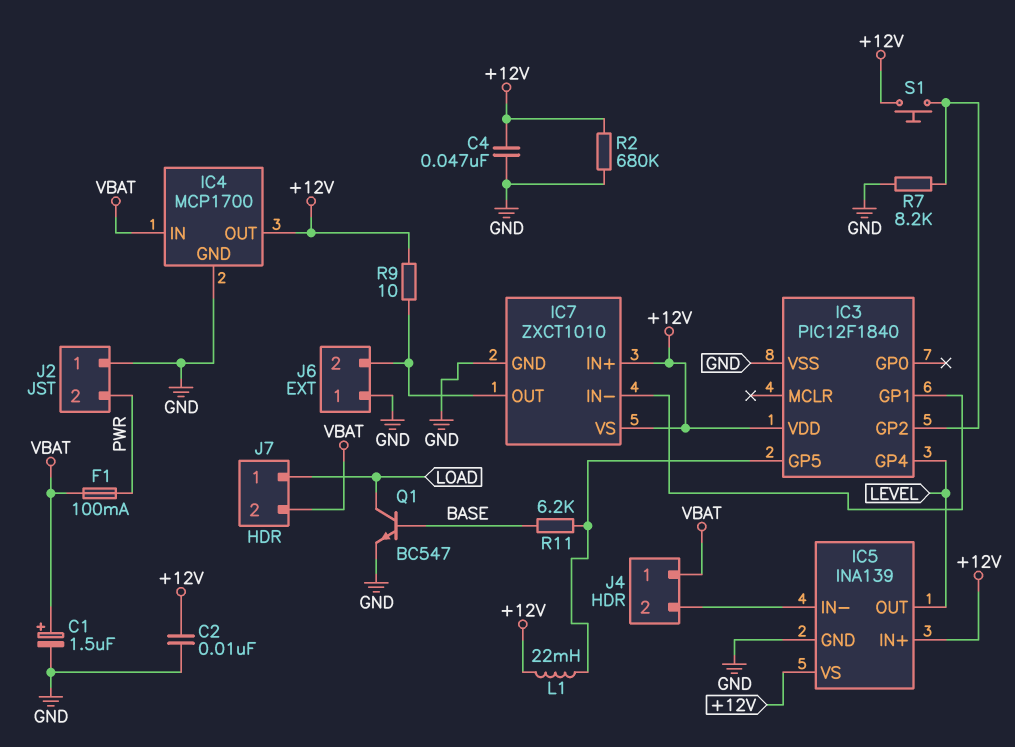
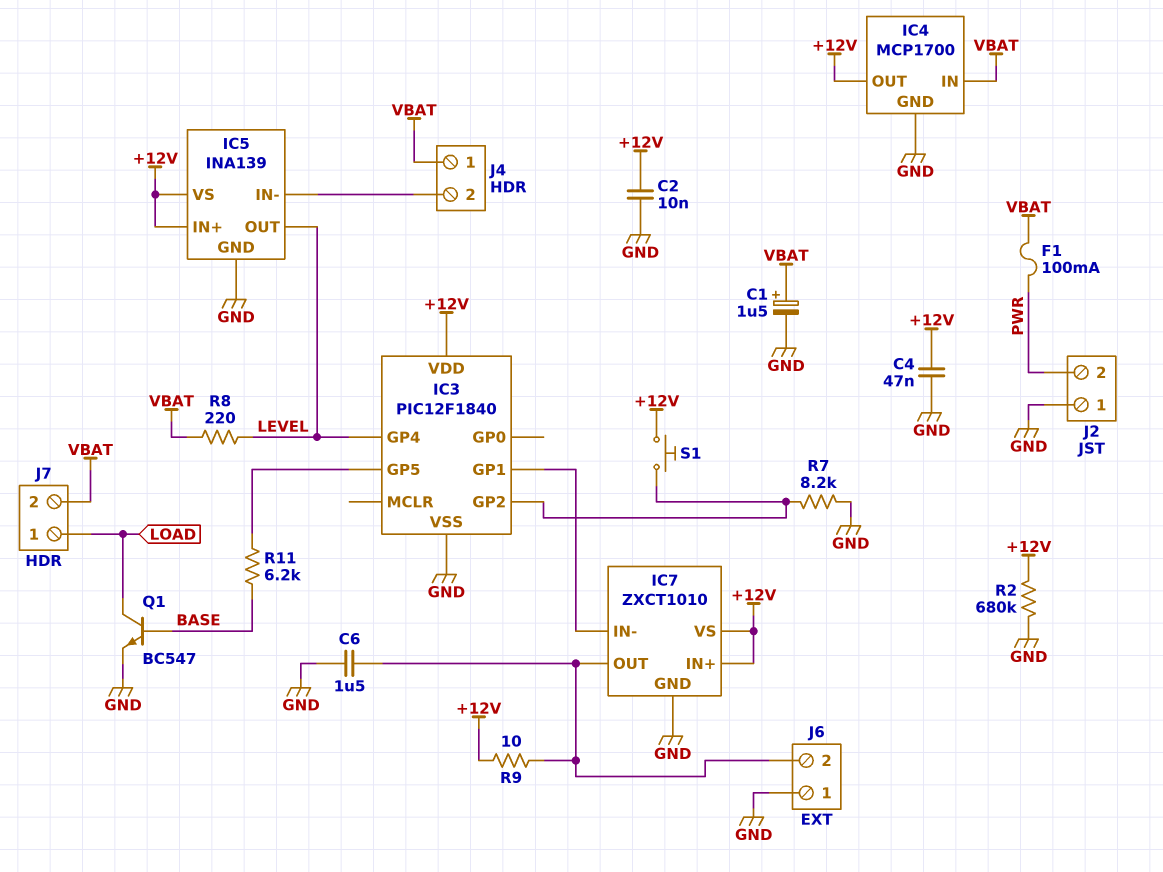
C6: none -> 1.5uF (GND, IC7/OUT)
L1: 22mH (+12V, IC3/GP5) -> none
R8: none -> 220 (LEVEL, VBAT)

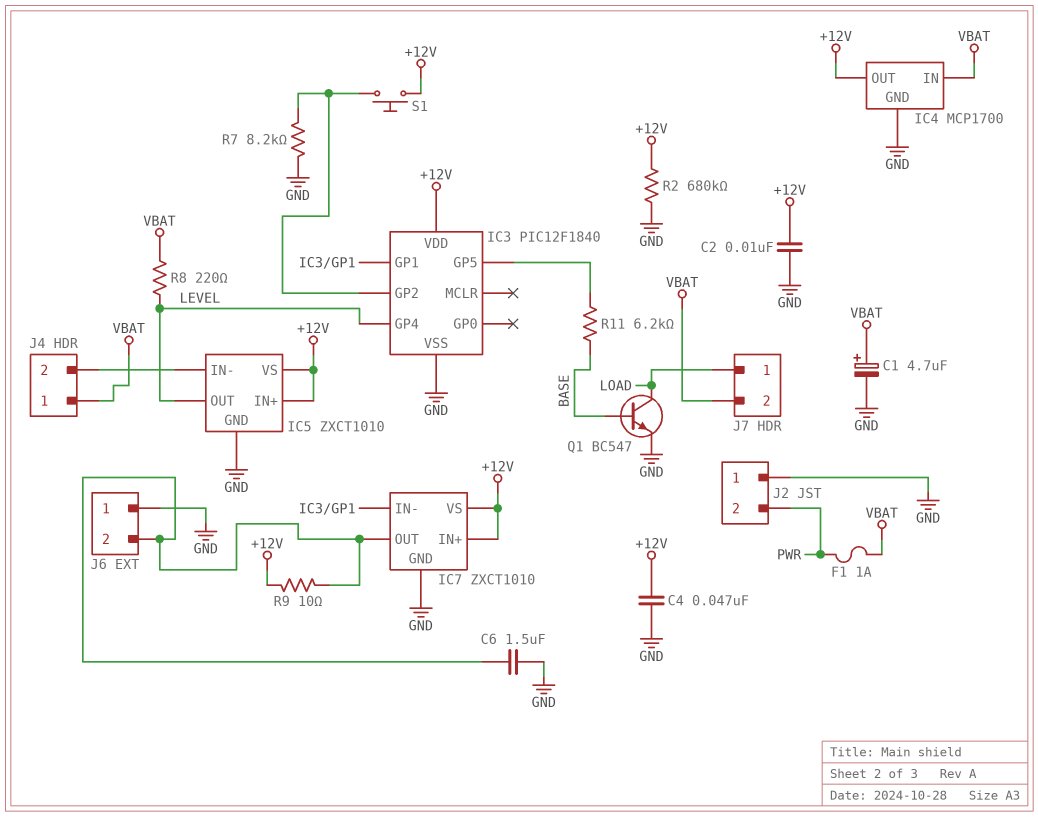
C1: 1.5uF (plus VBAT, minus GND) -> 4.7uF (plus VBAT, minus GND)
F1: 100mA (PWR, VBAT) -> 1A (PWR, VBAT)
IC5: INA139 -> ZXCT1010

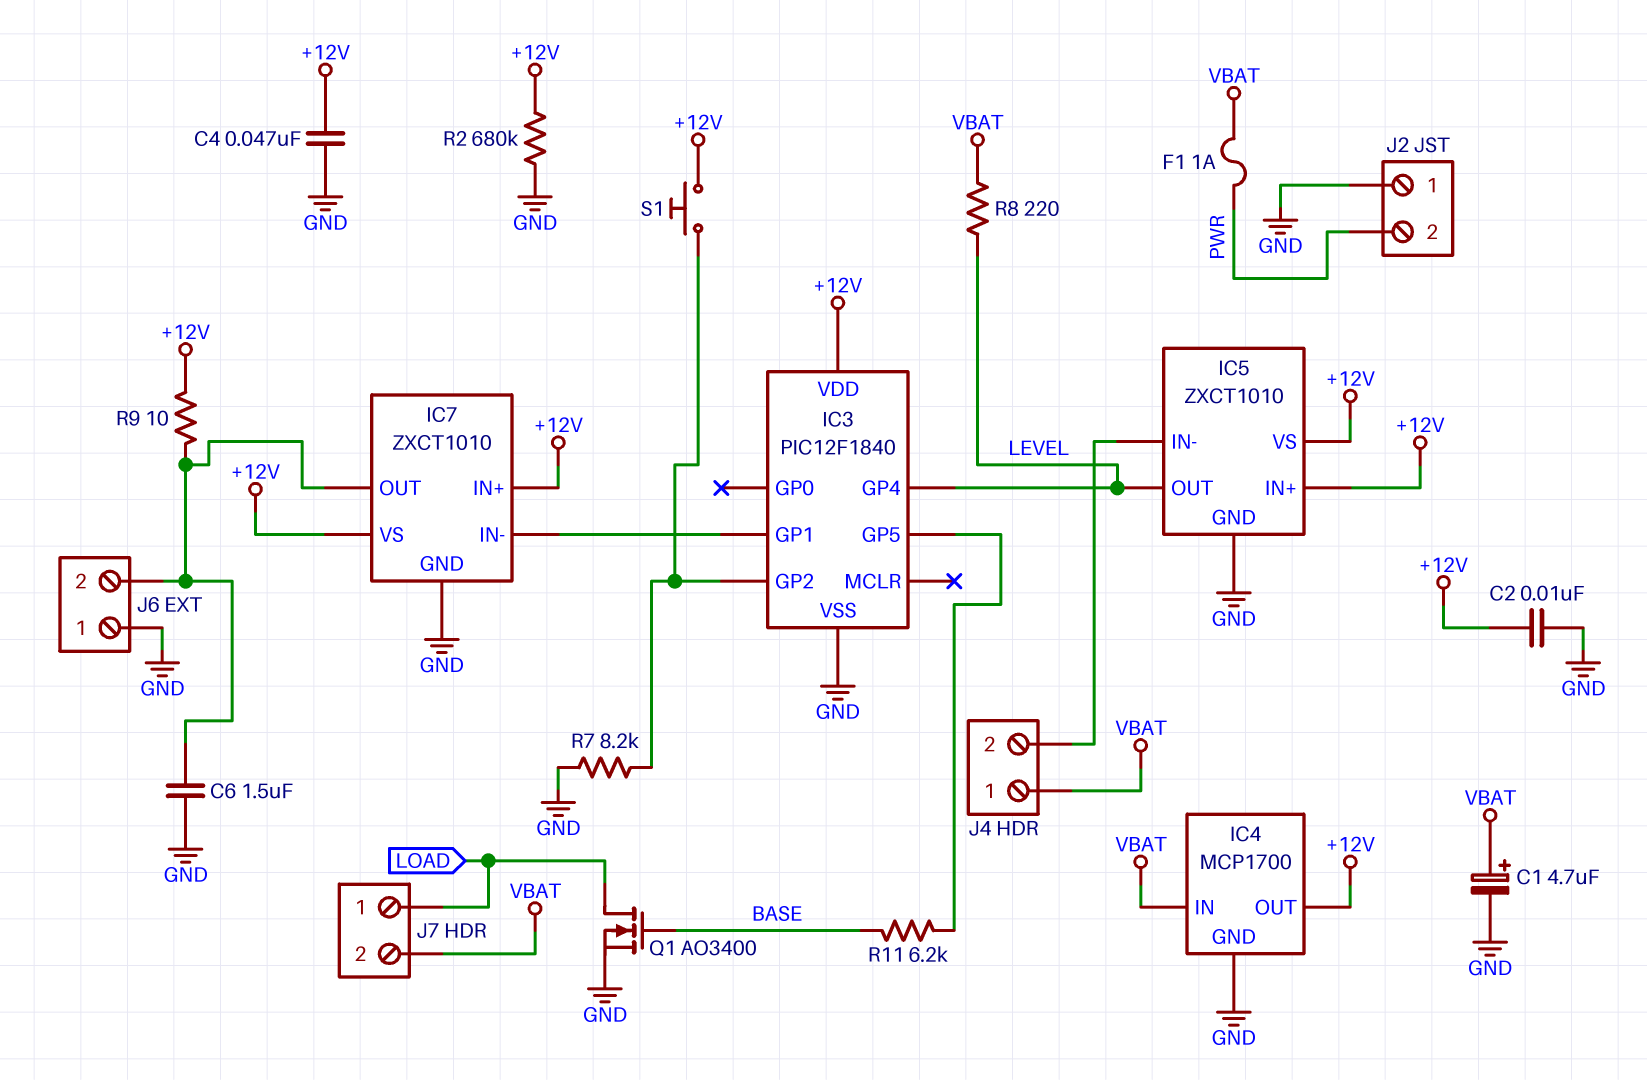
Q1: NPN BC547 (B BASE, C LOAD, E GND) -> NMOS AO3400 (G BASE, D LOAD, S GND)

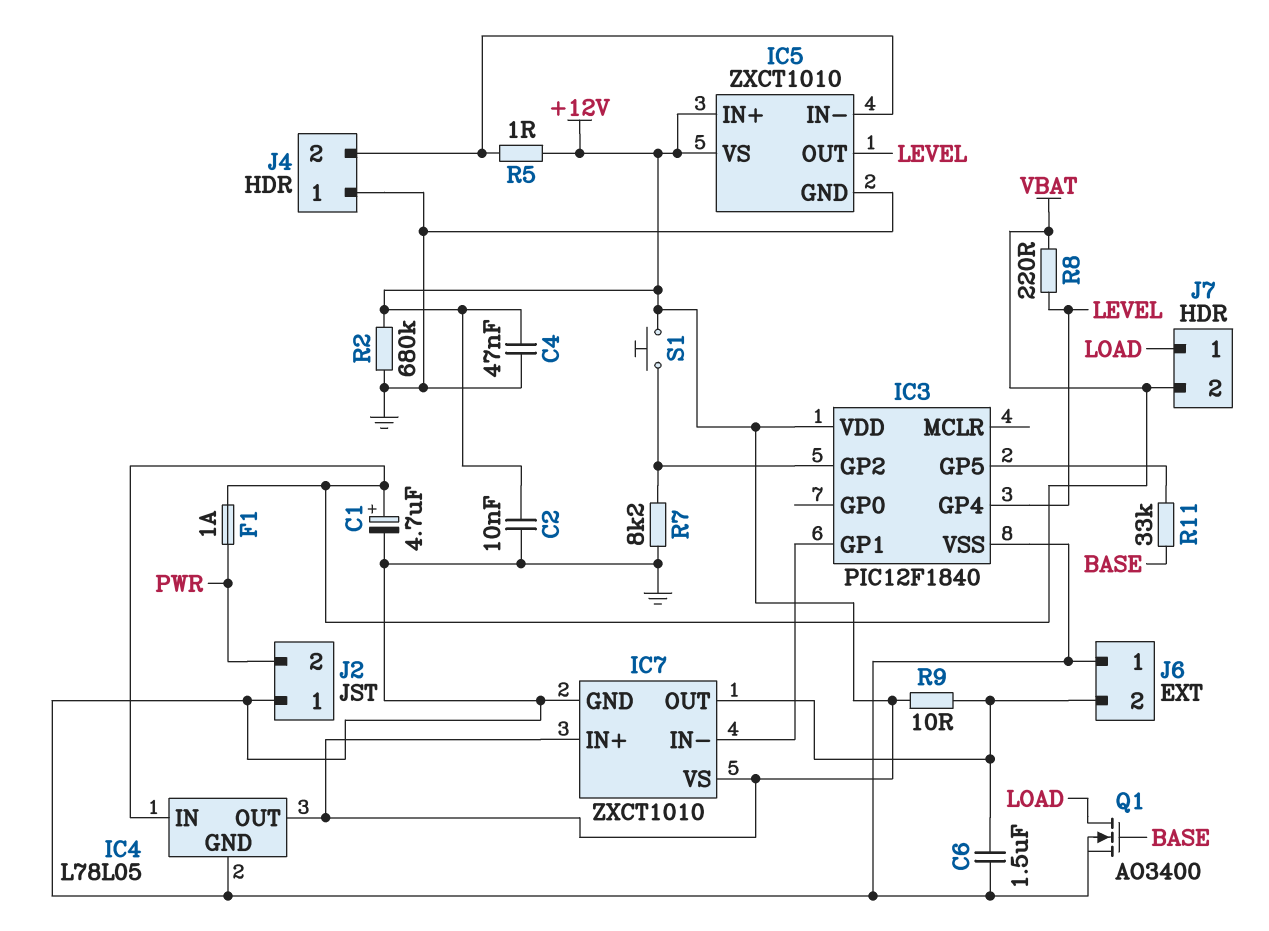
IC4: MCP1700 -> L78L05
J4 pin 1: VBAT -> GND
R5: none -> 1 (+12V, IC5/IN-)
R11: 6.2k (BASE, IC3/GP5) -> 33k (BASE, IC3/GP5)

